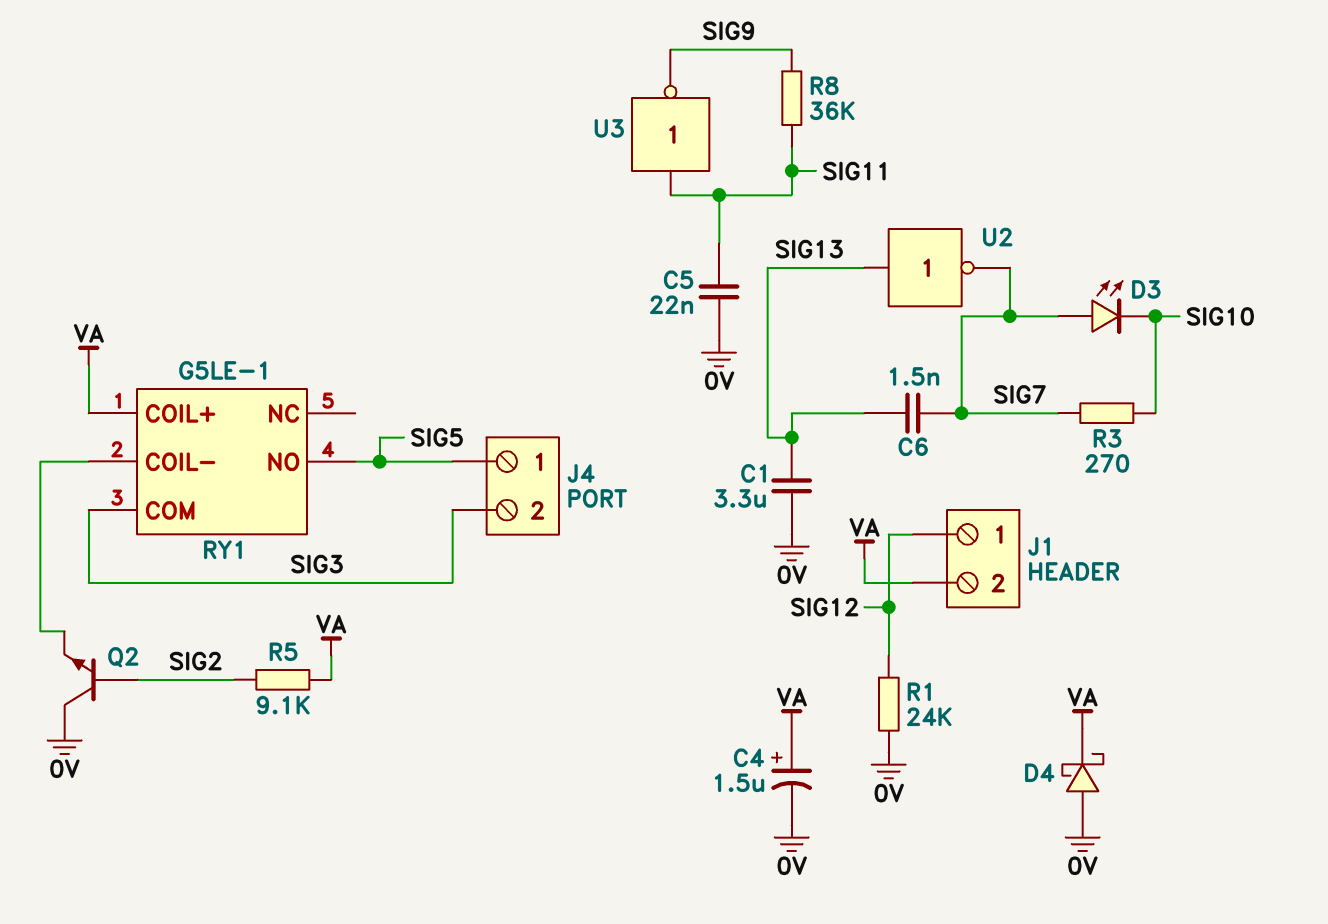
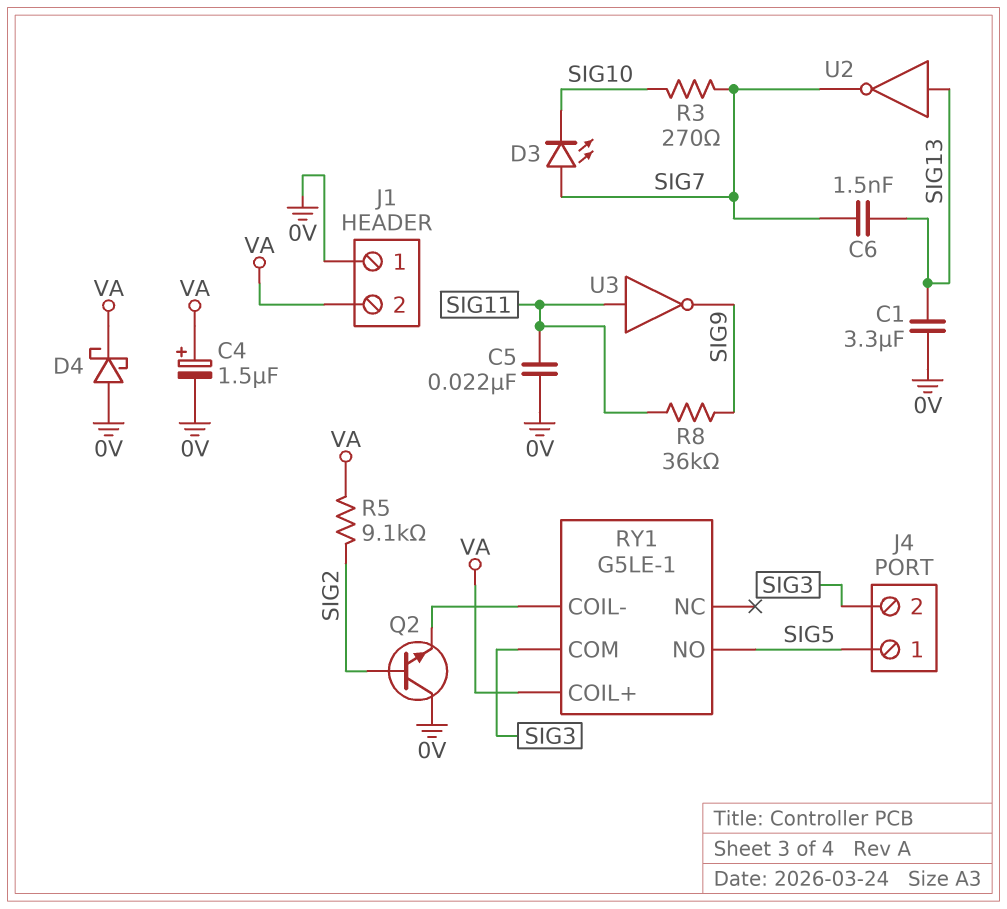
J1 pin 1: SIG12 -> 0V
R1: 24k (0V, SIG12) -> none

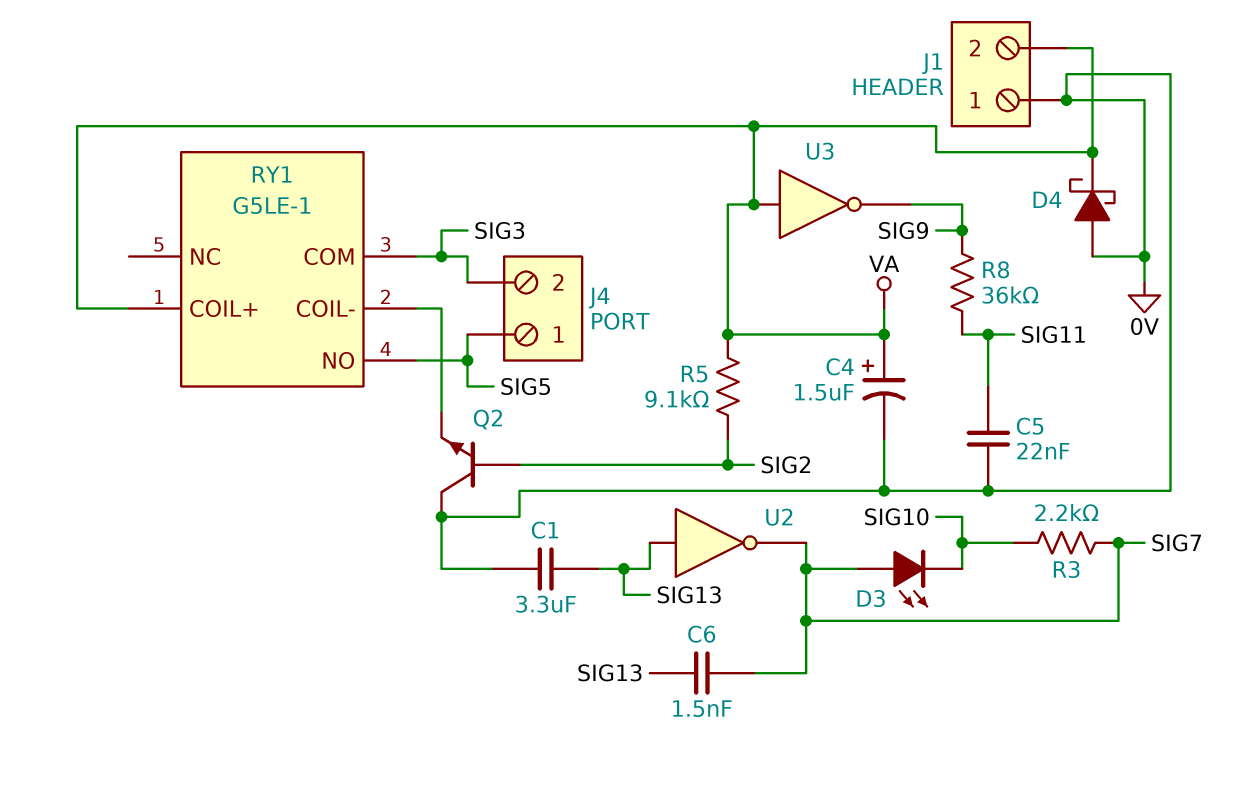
R3: 270 (SIG7, SIG10) -> 2.2k (SIG7, SIG10)
U3: NOT (in SIG11, out SIG9) -> NOT (in VA, out SIG9)

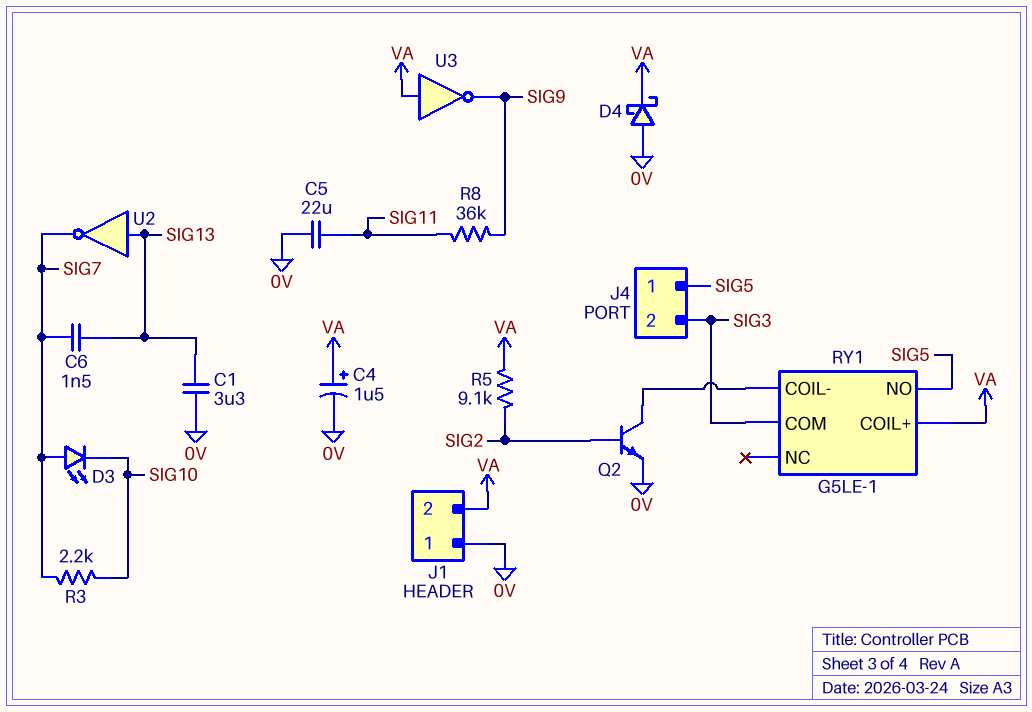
C5: 22nF (0V, SIG11) -> 22uF (0V, SIG11)
Q2: NPN (B SIG2, C 0V, E RY1/COIL-) -> NPN (B SIG2, C RY1/COIL-, E 0V)

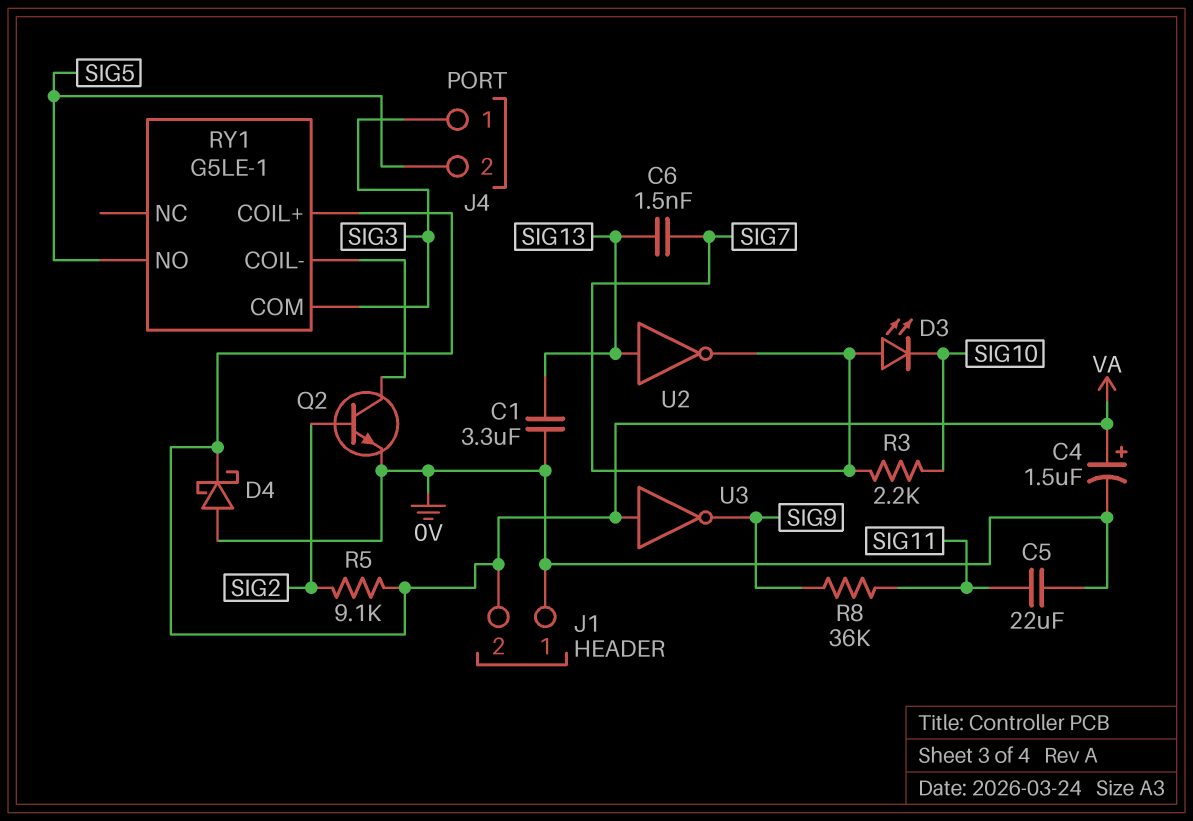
J4 pin 1: SIG5 -> SIG3
J4 pin 2: SIG3 -> SIG5

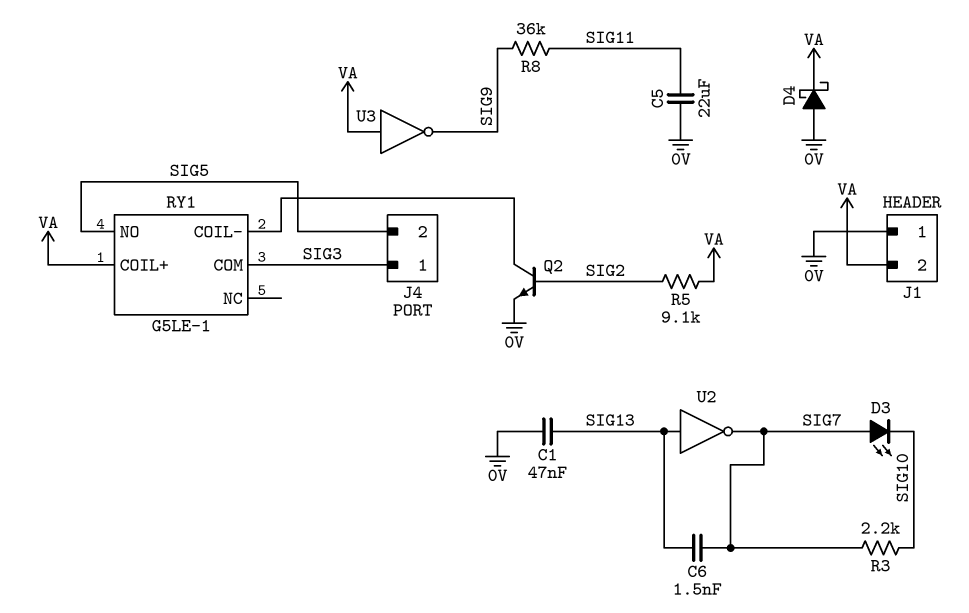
C1: 3.3uF (0V, SIG13) -> 47nF (0V, SIG13)
C4: 1.5uF (plus VA, minus 0V) -> none

